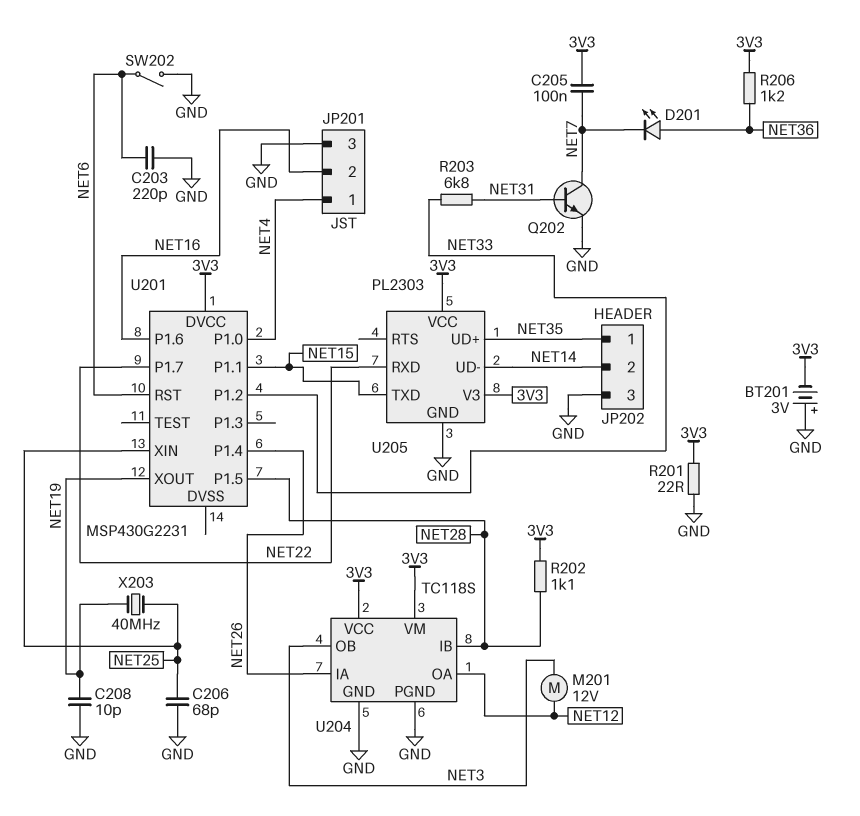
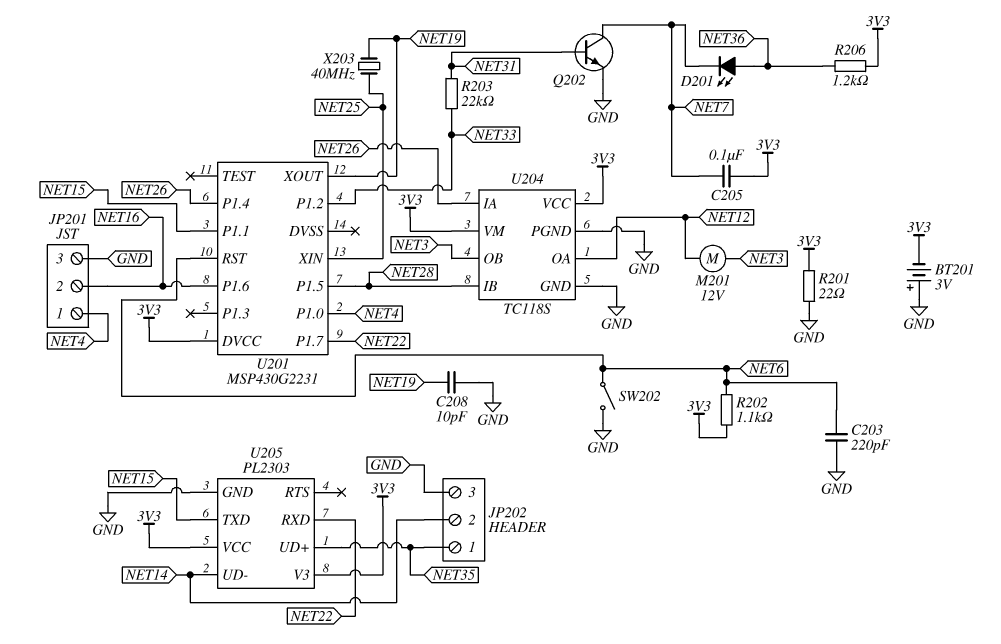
C206: 68pF (GND, NET25) -> none
R202: 1.1k (3V3, NET28) -> 1.1k (3V3, NET6)
R203: 6.8k (NET31, NET33) -> 22k (NET31, NET33)

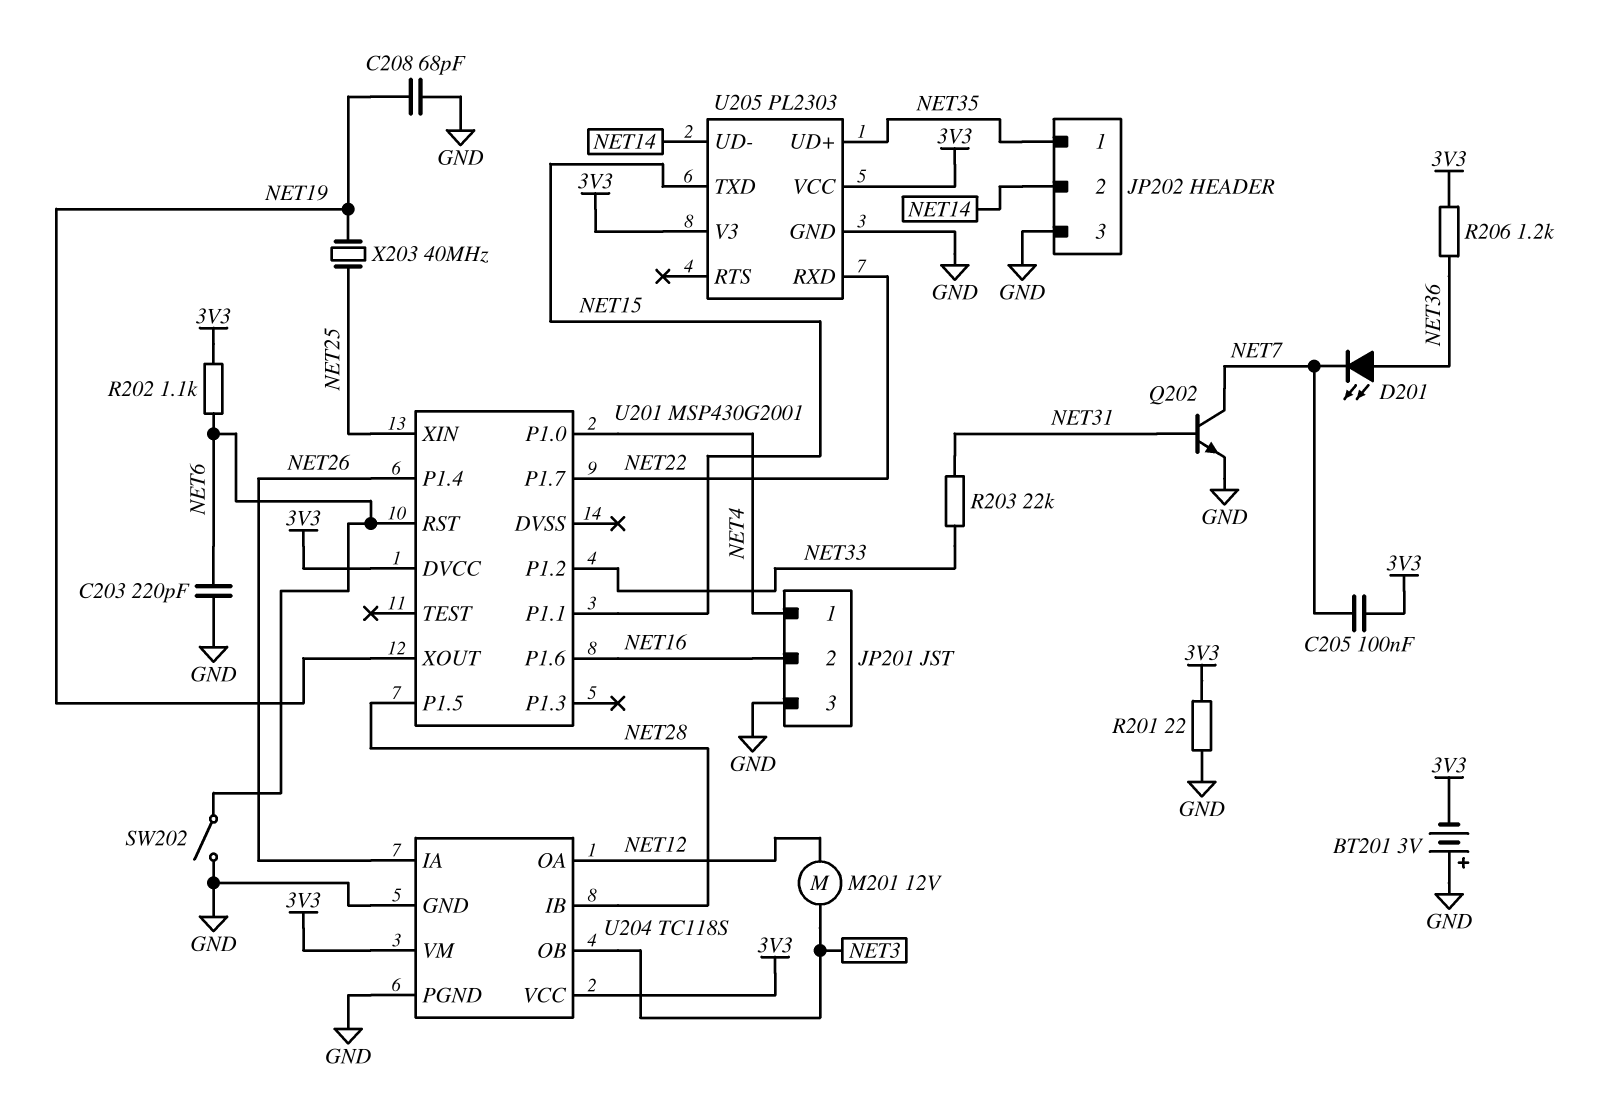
C208: 10pF (GND, NET19) -> 68pF (GND, NET19)
U201: MSP430G2231 -> MSP430G2001

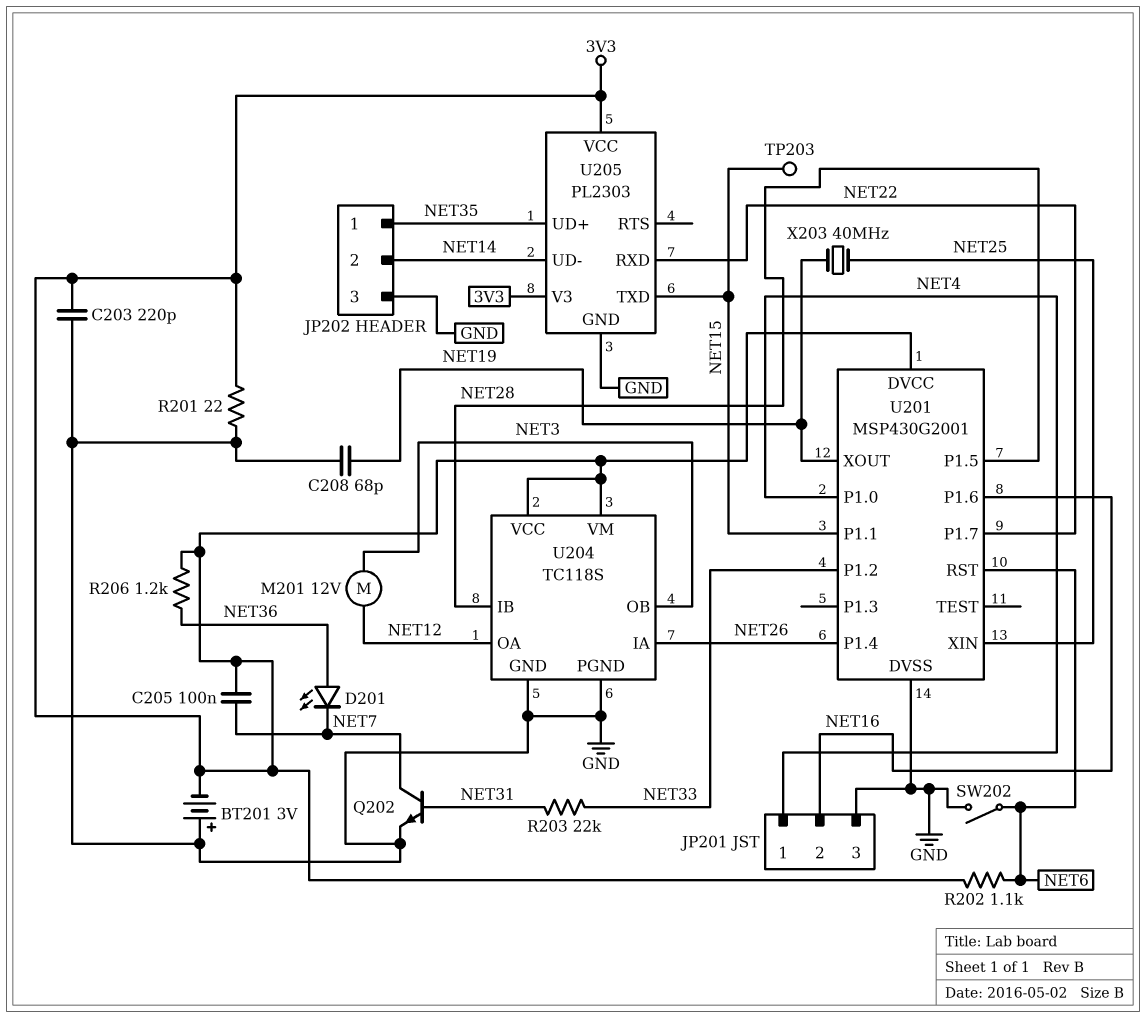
C203: 220pF (GND, NET6) -> 220pF (3V3, GND)
TP203: none -> test point (NET15)
U201 pin DVSS: none -> GND

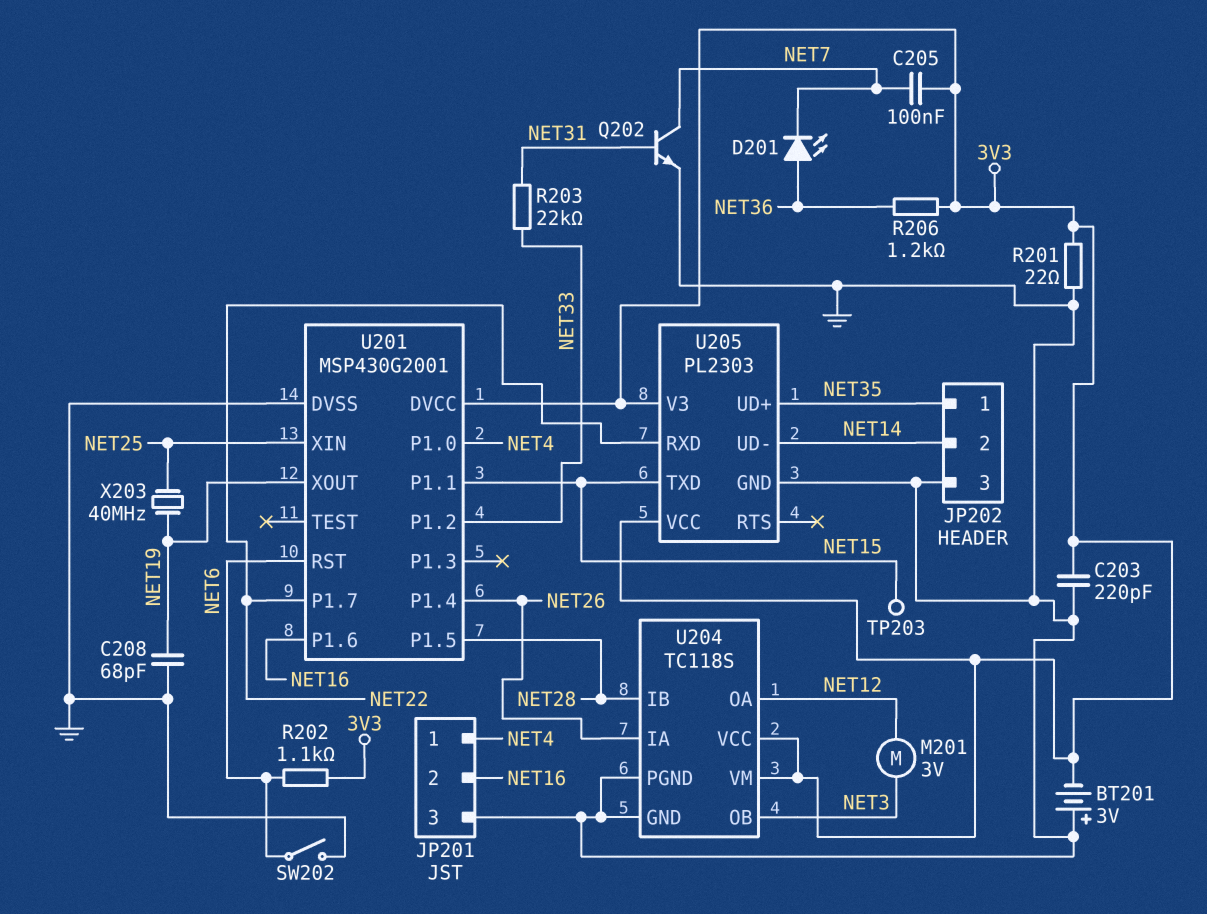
M201: motor 12V (NET3, NET12) -> motor 3V (NET3, NET12)

